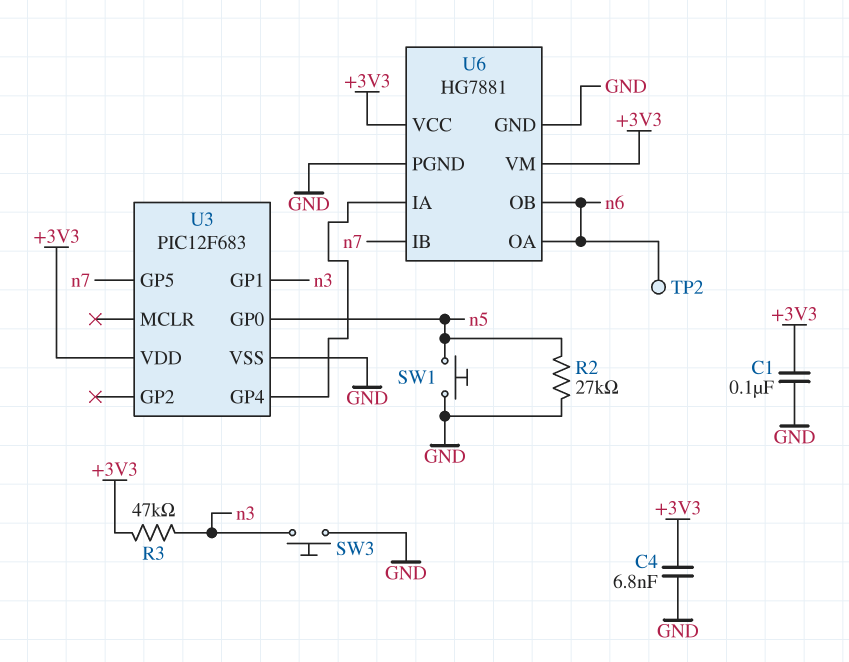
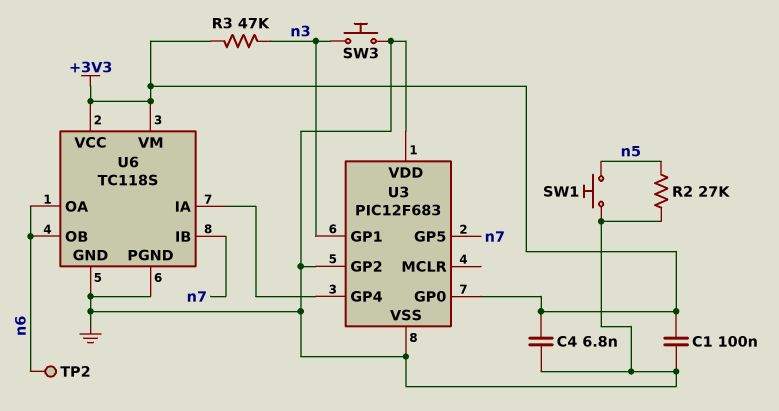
U3 pin GP0: n5 -> +3V3
U3 pin GP2: none -> GND
U3 pin VDD: +3V3 -> GND
U6: HG7881 -> TC118S

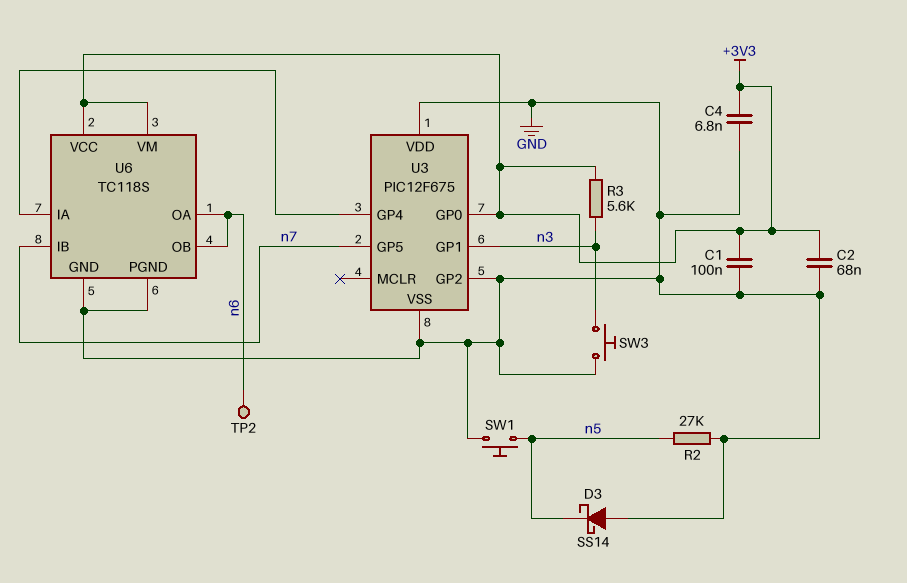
C2: none -> 68nF (+3V3, GND)
D3: none -> schottky SS14 (A GND, K n5)
R3: 47k (+3V3, n3) -> 5.6k (+3V3, n3)
U3: PIC12F683 -> PIC12F675

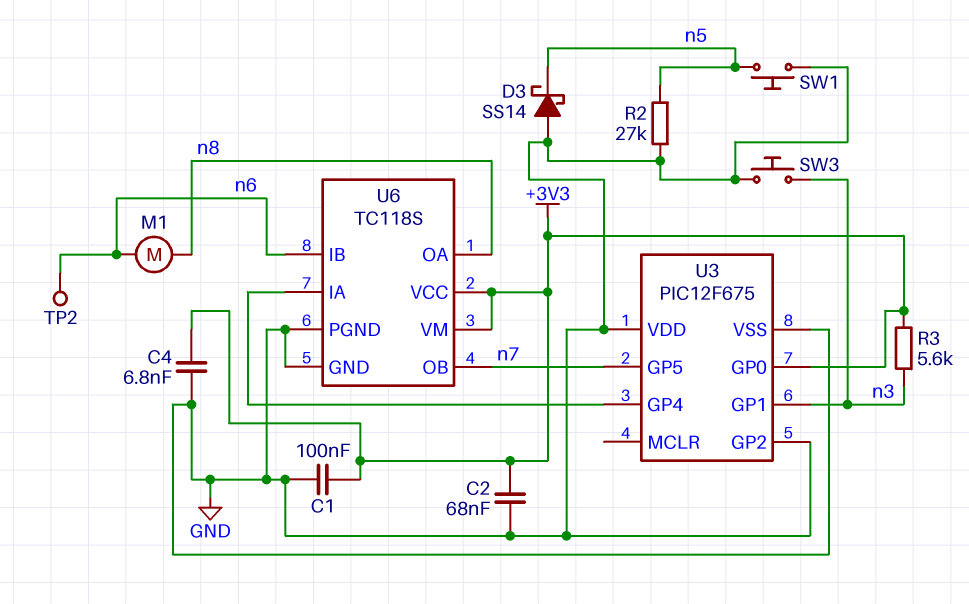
M1: none -> motor (n6, n8)
U6 pin IB: n7 -> n6
U6 pin OA: n6 -> n8
U6 pin OB: n6 -> n7

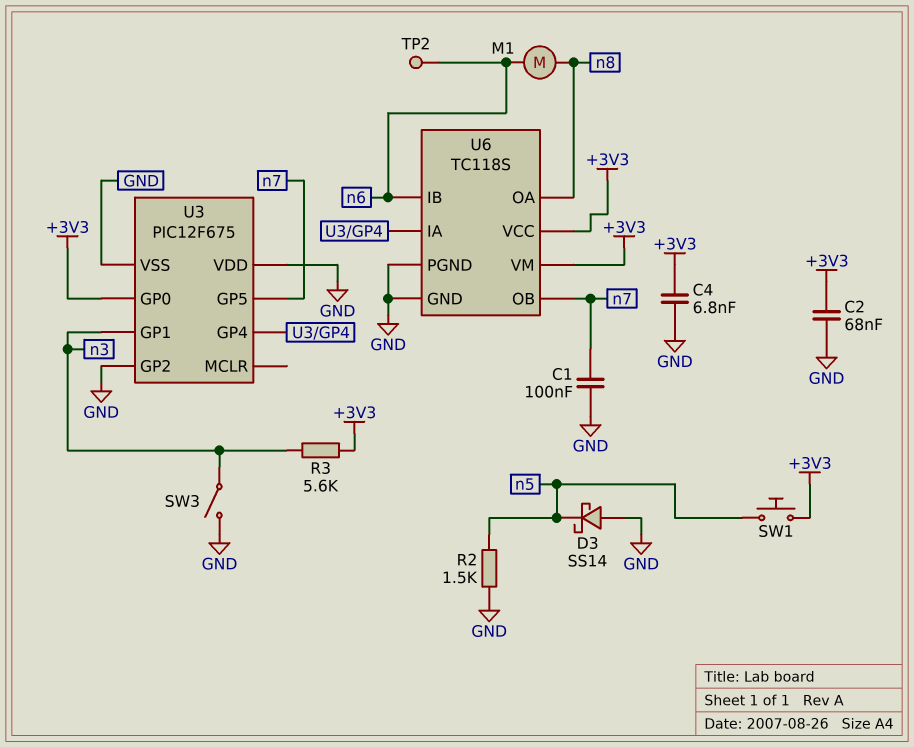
C1: 100nF (+3V3, GND) -> 100nF (GND, n7)
R2: 27k (GND, n5) -> 1.5k (GND, n5)
SW1: button (GND, n5) -> button (+3V3, n5)
SW3: button (GND, n3) -> switch (GND, n3)

